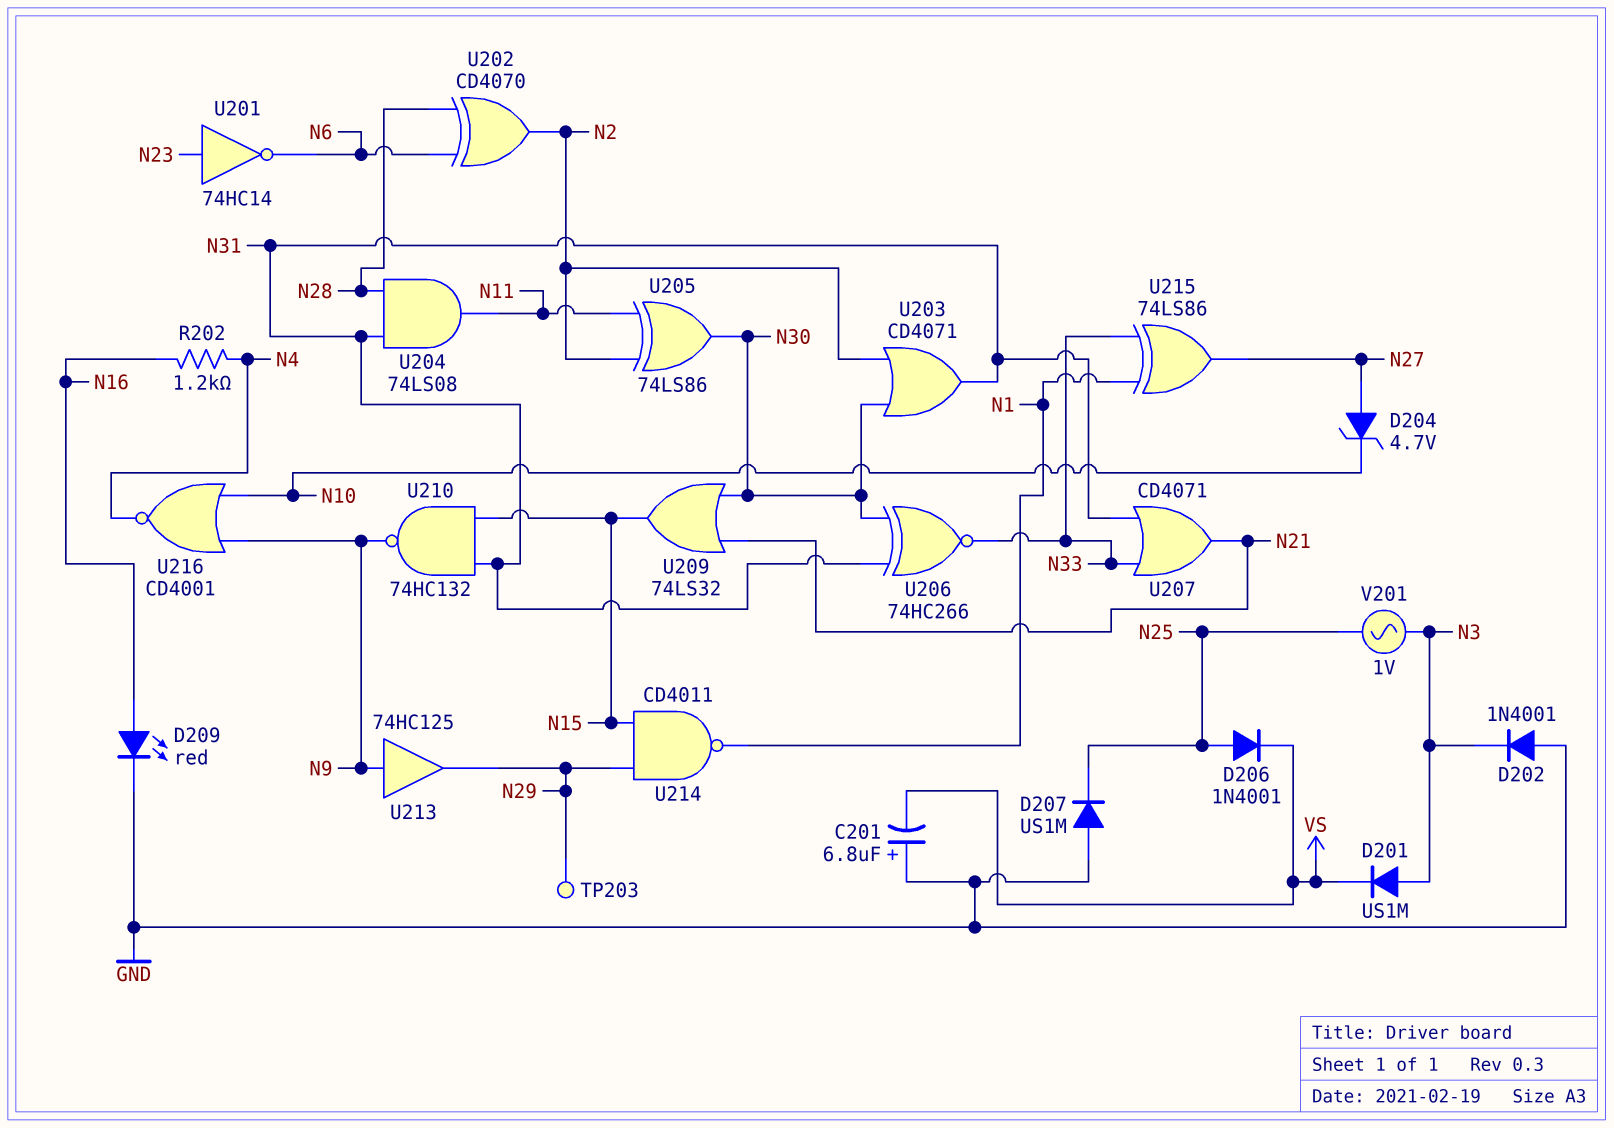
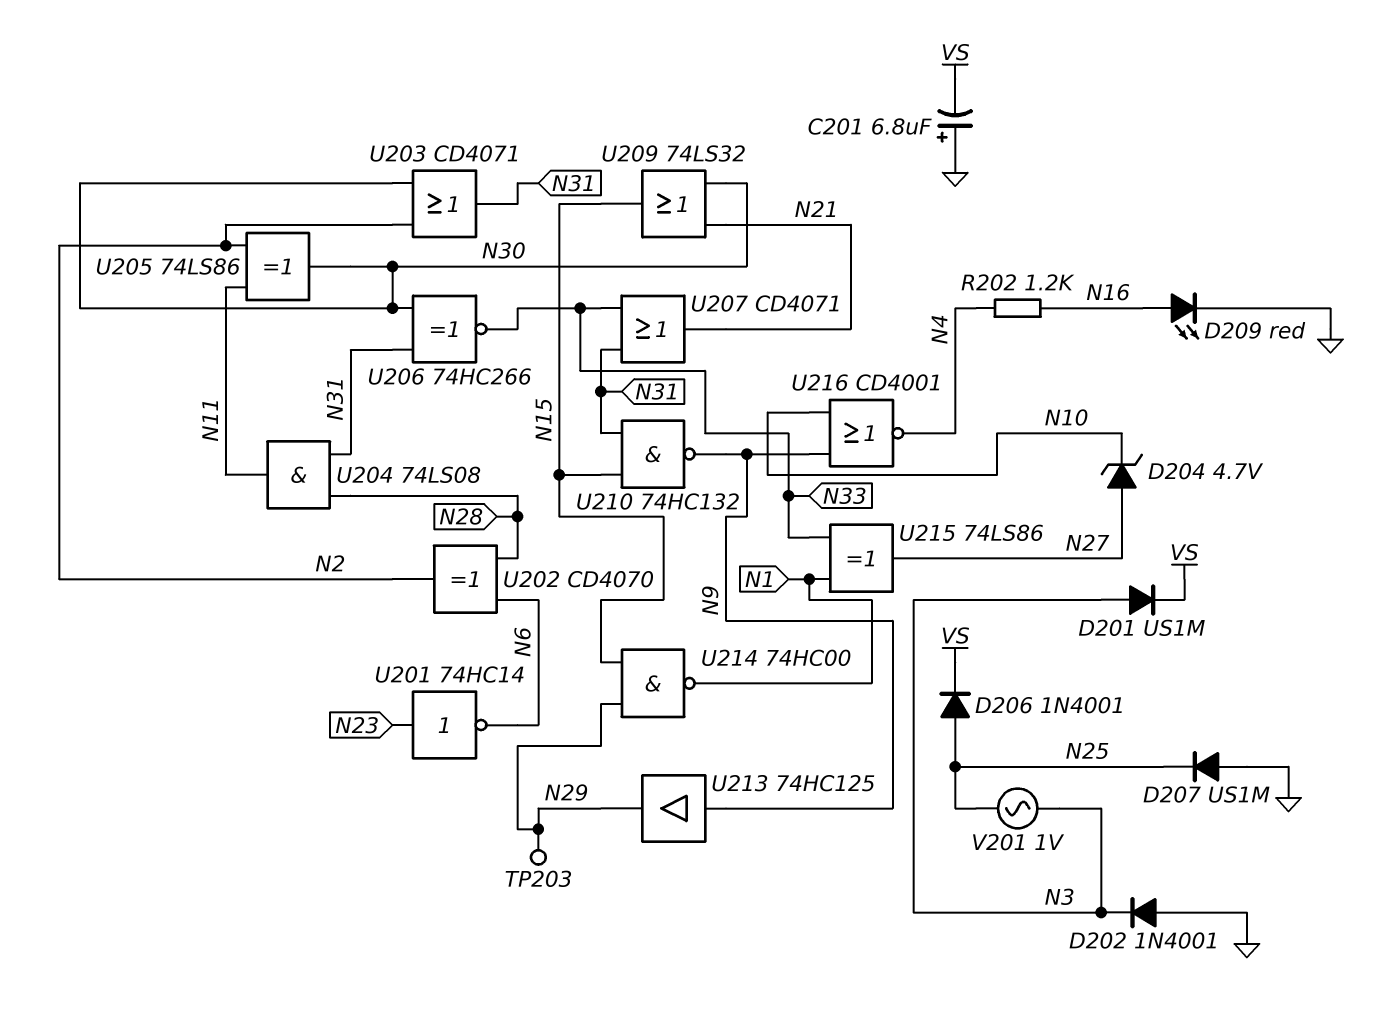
U214: NAND CD4011 (in N15, in N29, out N1) -> NAND 74HC00 (in N15, in N29, out N1)

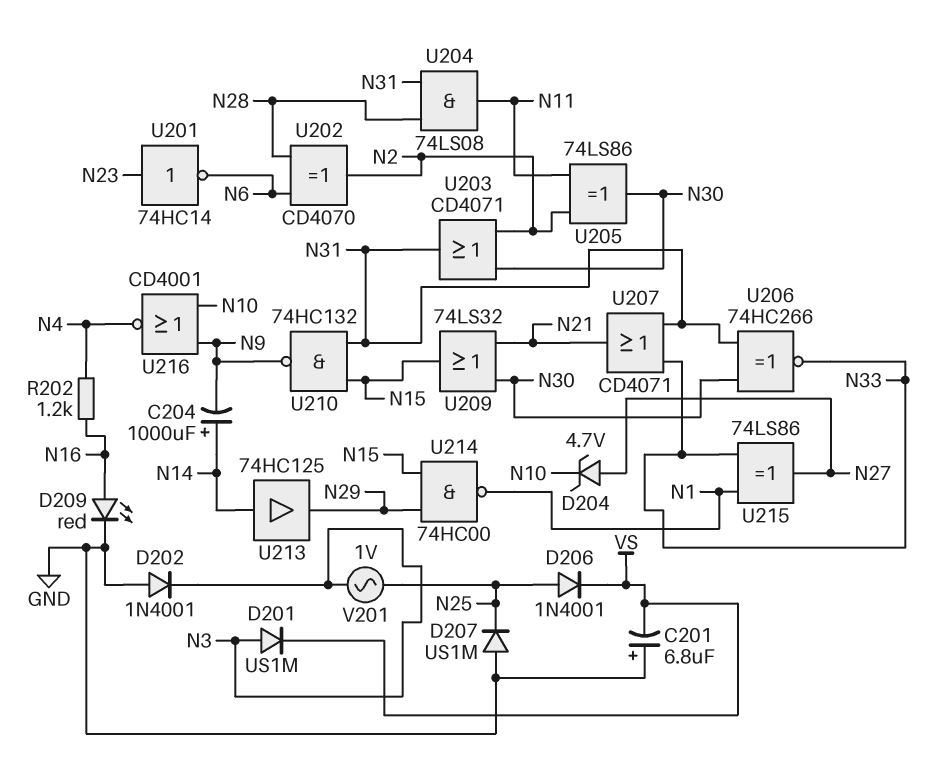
C204: none -> 1000uF (plus N14, minus N9)
TP203: test point (N29) -> none
U213: buffer 74HC125 (in N9, out N29) -> buffer 74HC125 (in N14, out N29)

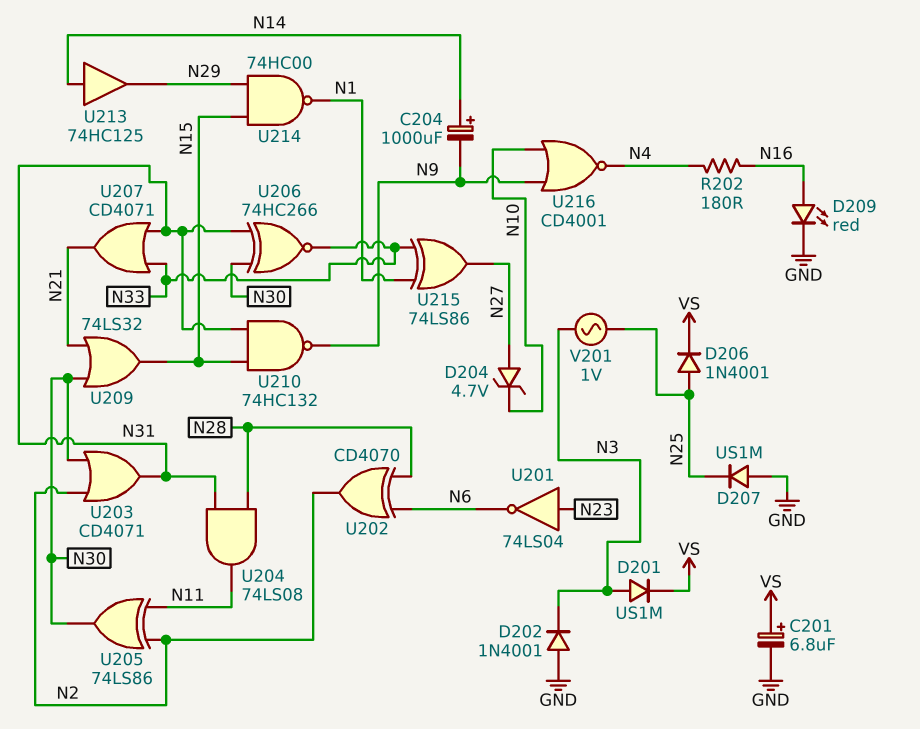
C201: 6.8uF (plus GND, minus VS) -> 6.8uF (plus VS, minus GND)
R202: 1.2k (N4, N16) -> 180 (N4, N16)
U201: NOT 74HC14 (in N23, out N6) -> NOT 74LS04 (in N23, out N6)

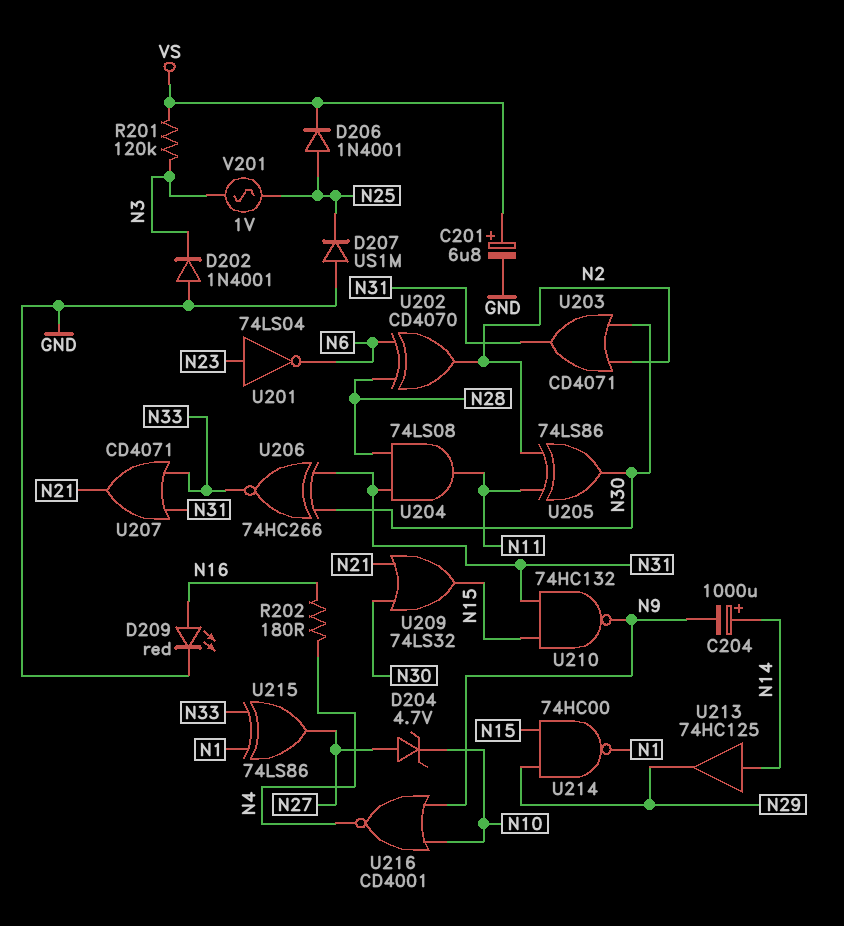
D201: diode US1M (A N3, K VS) -> none
R201: none -> 120k (N3, VS)

